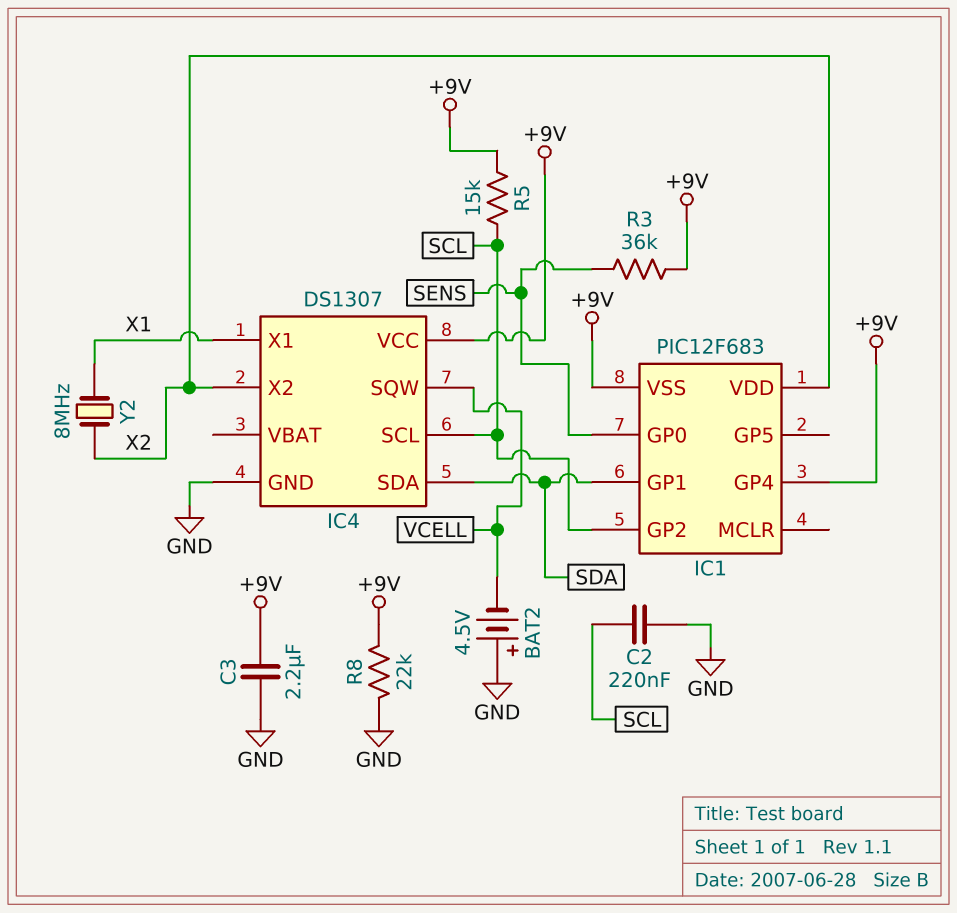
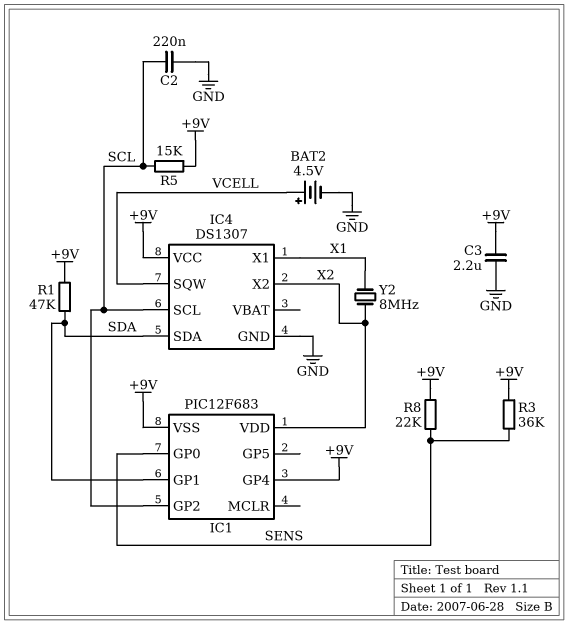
BAT2: 4.5V (plus GND, minus VCELL) -> 4.5V (plus VCELL, minus GND)
R1: none -> 47k (+9V, SDA)
R8: 22k (+9V, GND) -> 22k (+9V, SENS)

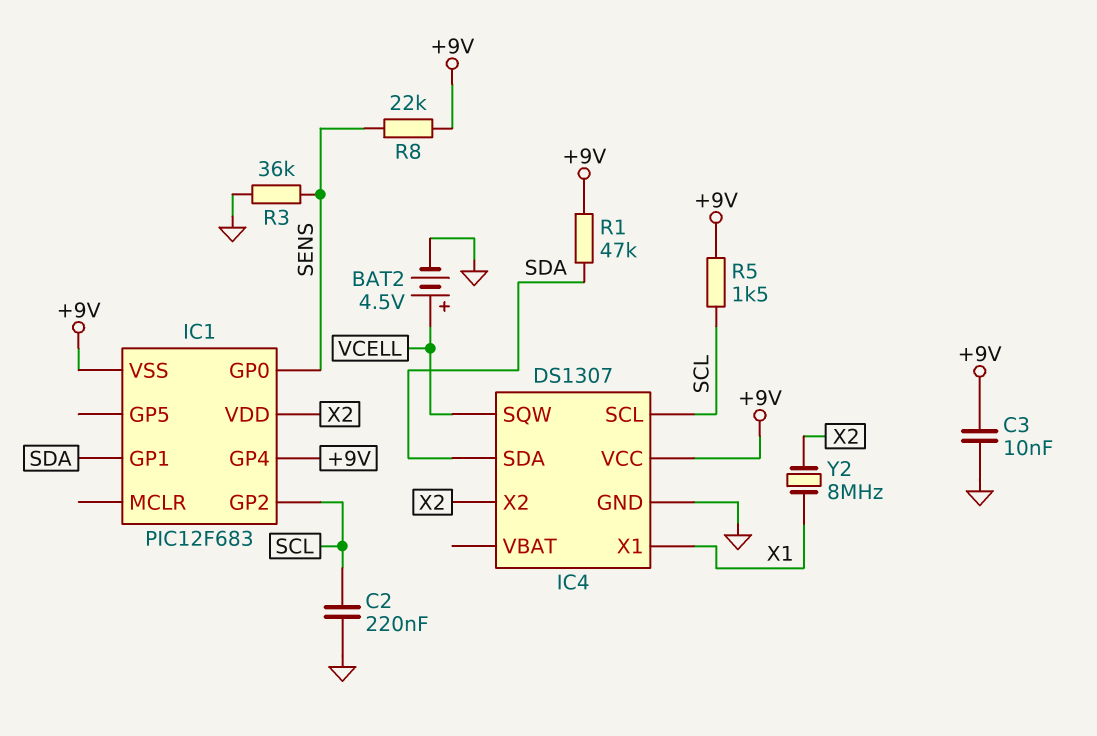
C3: 2.2uF (+9V, GND) -> 10nF (+9V, GND)
R3: 36k (+9V, SENS) -> 36k (GND, SENS)
R5: 15k (+9V, SCL) -> 1.5k (+9V, SCL)

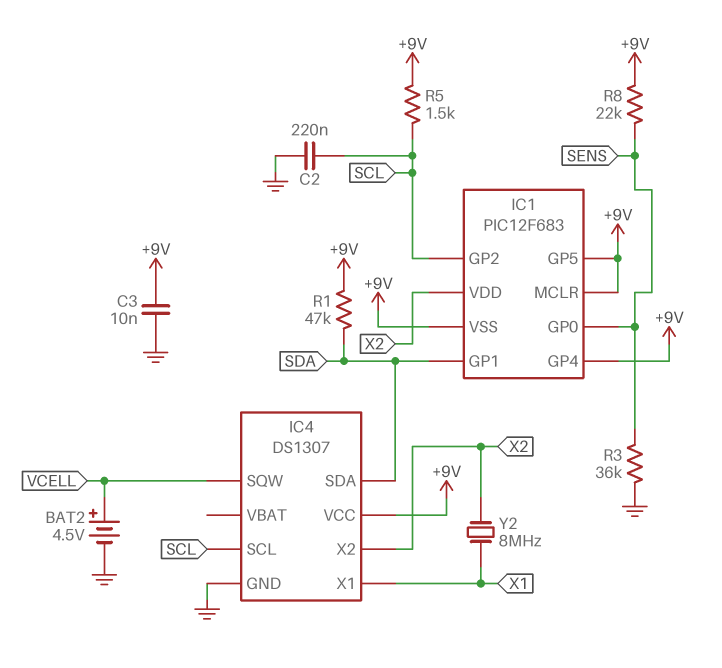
IC1 pin GP5: none -> +9V
IC1 pin MCLR: none -> +9V

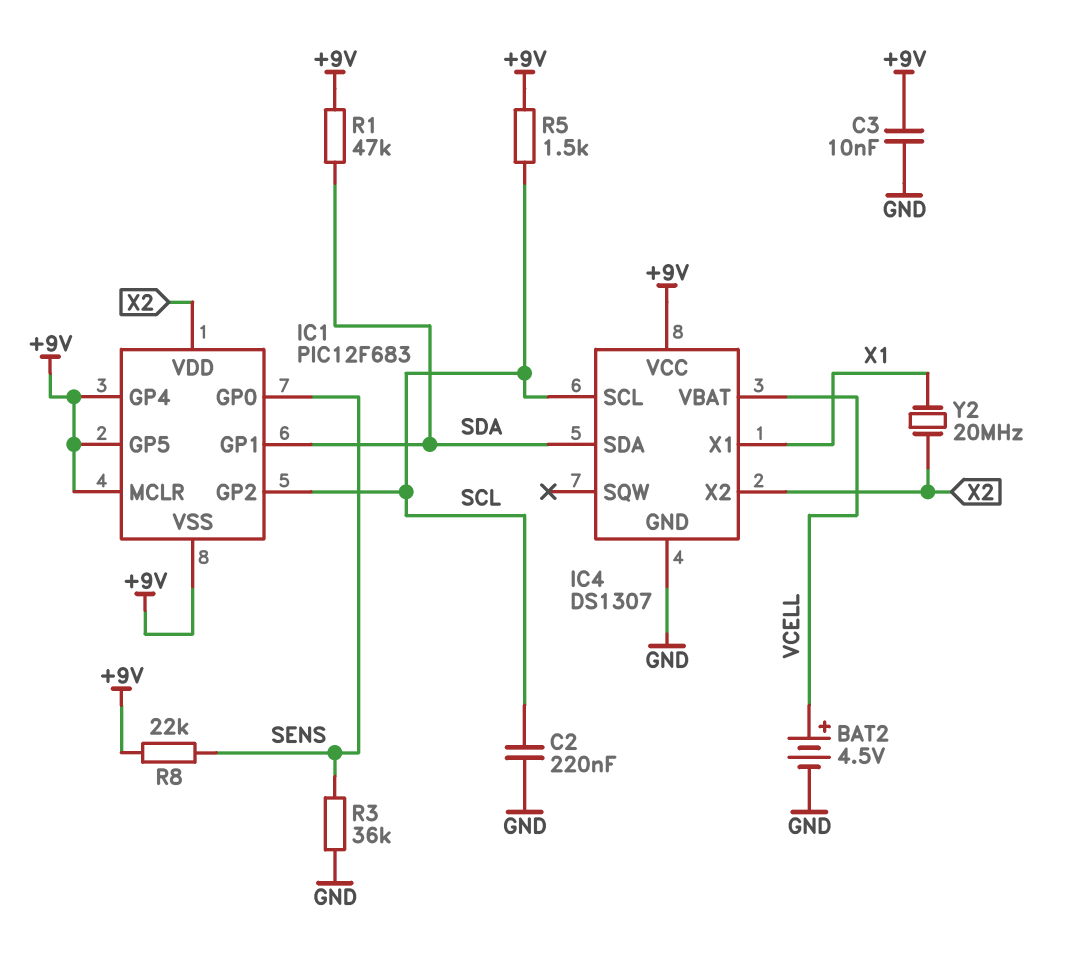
IC4 pin SQW: VCELL -> none
IC4 pin VBAT: none -> VCELL
Y2: 8MHz (X1, X2) -> 20MHz (X1, X2)

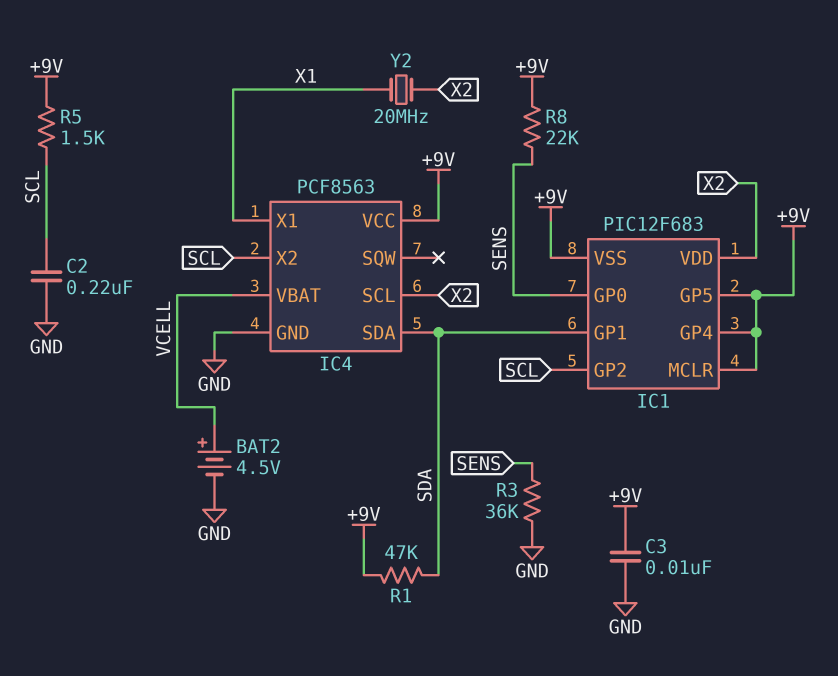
IC4: DS1307 -> PCF8563
IC4 pin SCL: SCL -> X2
IC4 pin X2: X2 -> SCL

